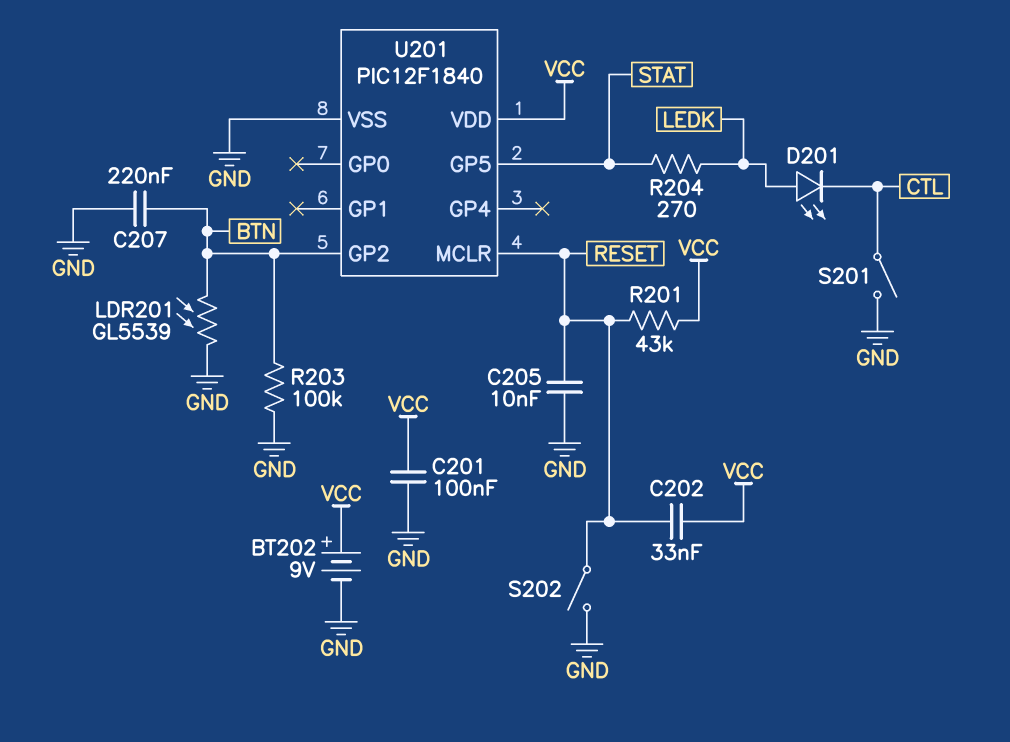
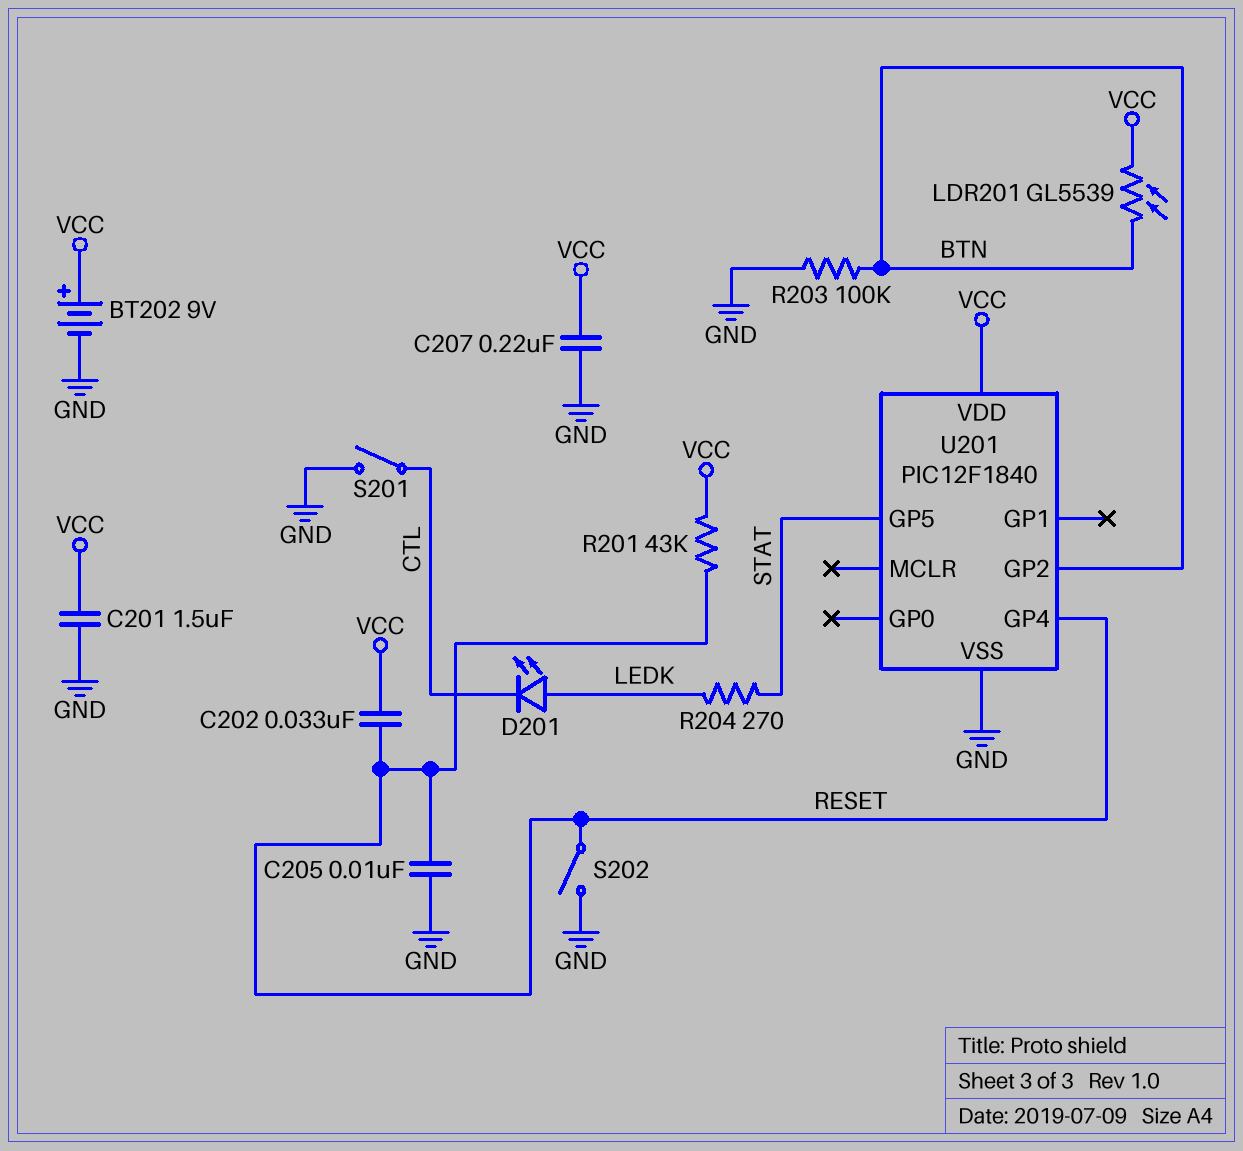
C201: 100nF (GND, VCC) -> 1.5uF (GND, VCC)
C207: 220nF (BTN, GND) -> 220nF (GND, VCC)
LDR201: GL5539 (BTN, GND) -> GL5539 (BTN, VCC)
U201 pin GP4: none -> RESET
U201 pin MCLR: RESET -> none

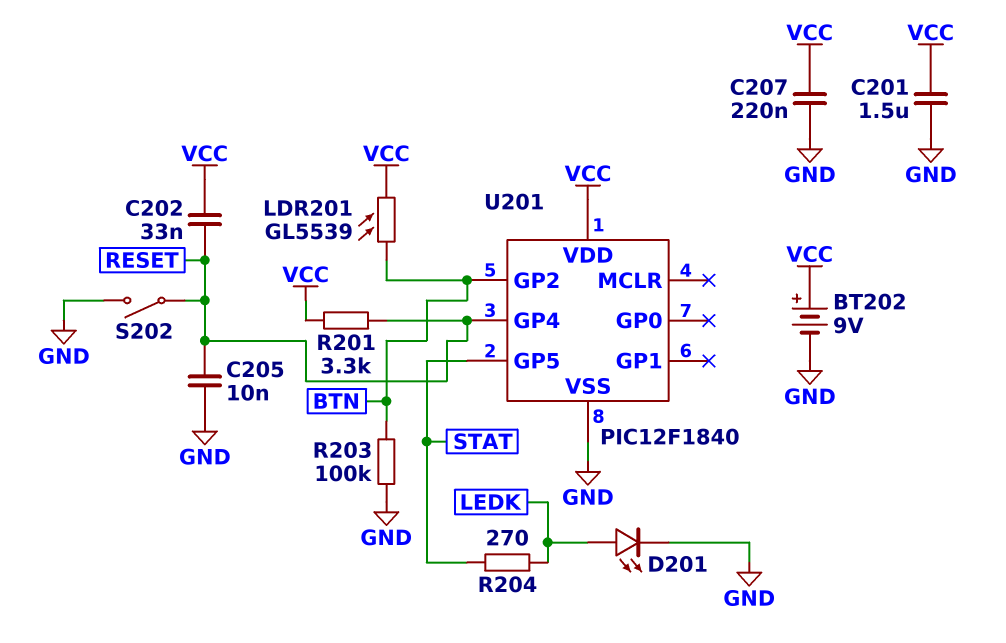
D201: LED (A LEDK, K CTL) -> LED (A LEDK, K GND)
R201: 43k (RESET, VCC) -> 3.3k (RESET, VCC)
S201: switch (CTL, GND) -> none

